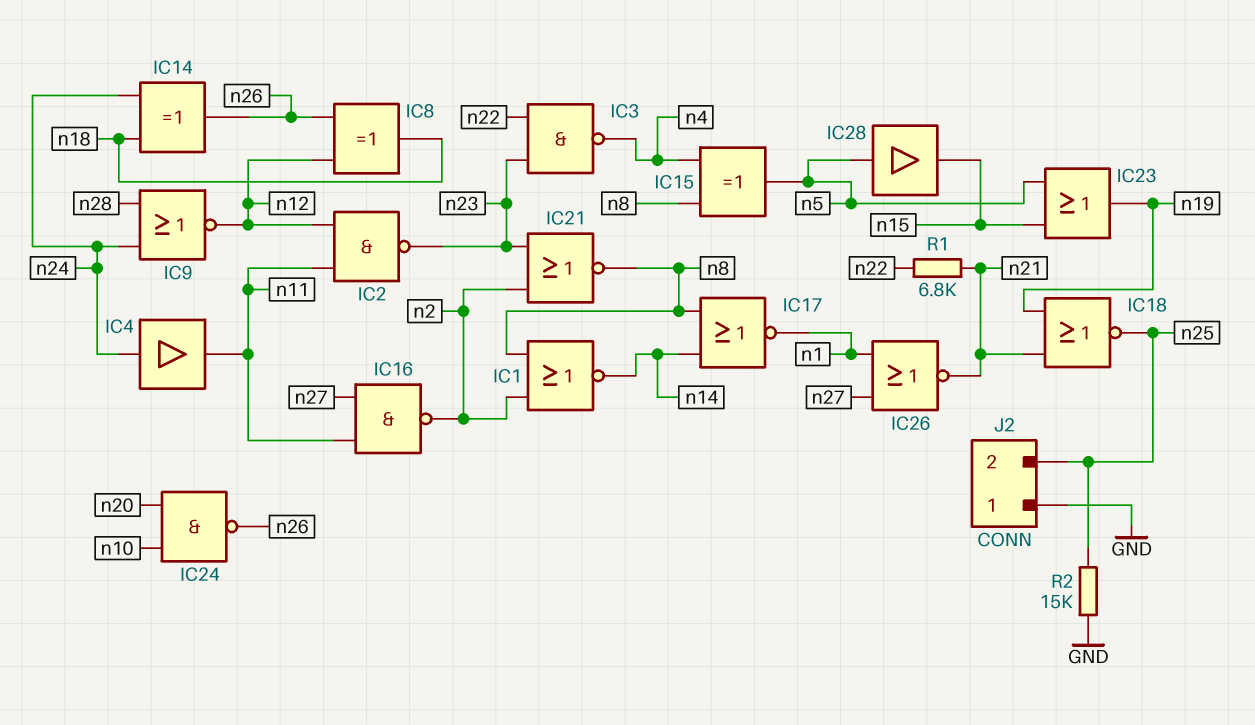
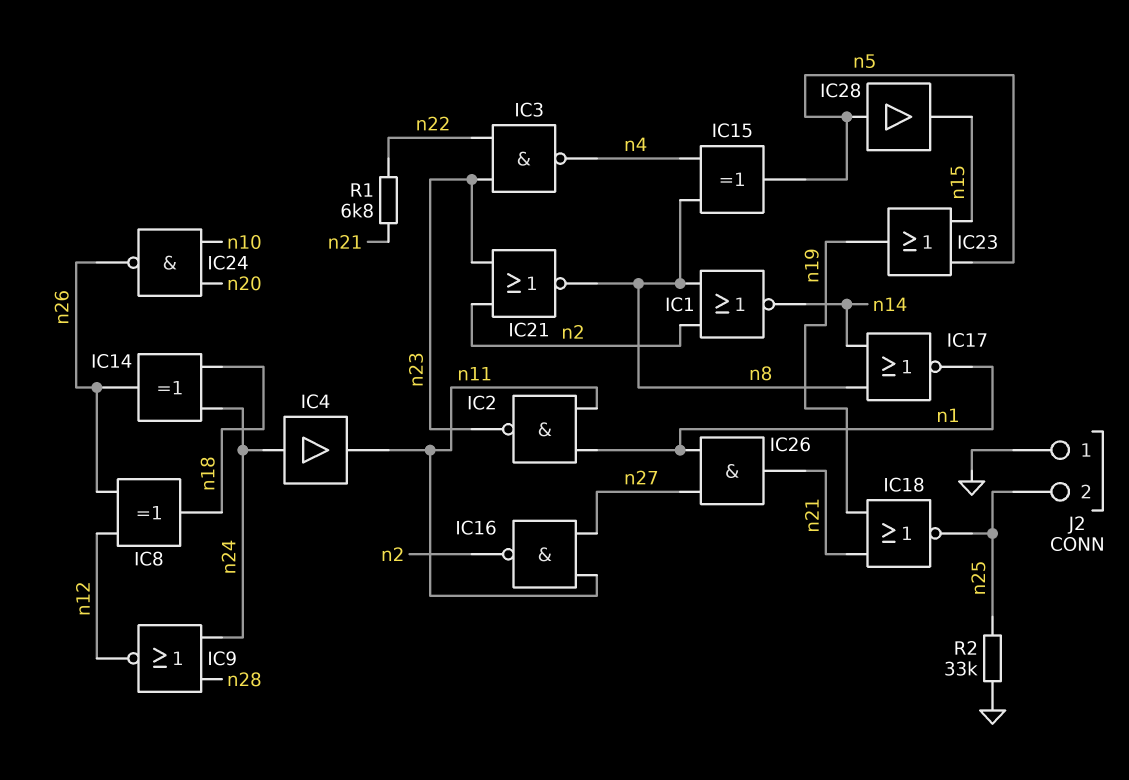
IC2: NAND (in n11, in n12, out n23) -> NAND (in n1, in n11, out n23)
IC26: NOR (in n1, in n27, out n21) -> AND (in n1, in n27, out n21)
R2: 15k (GND, n25) -> 33k (GND, n25)

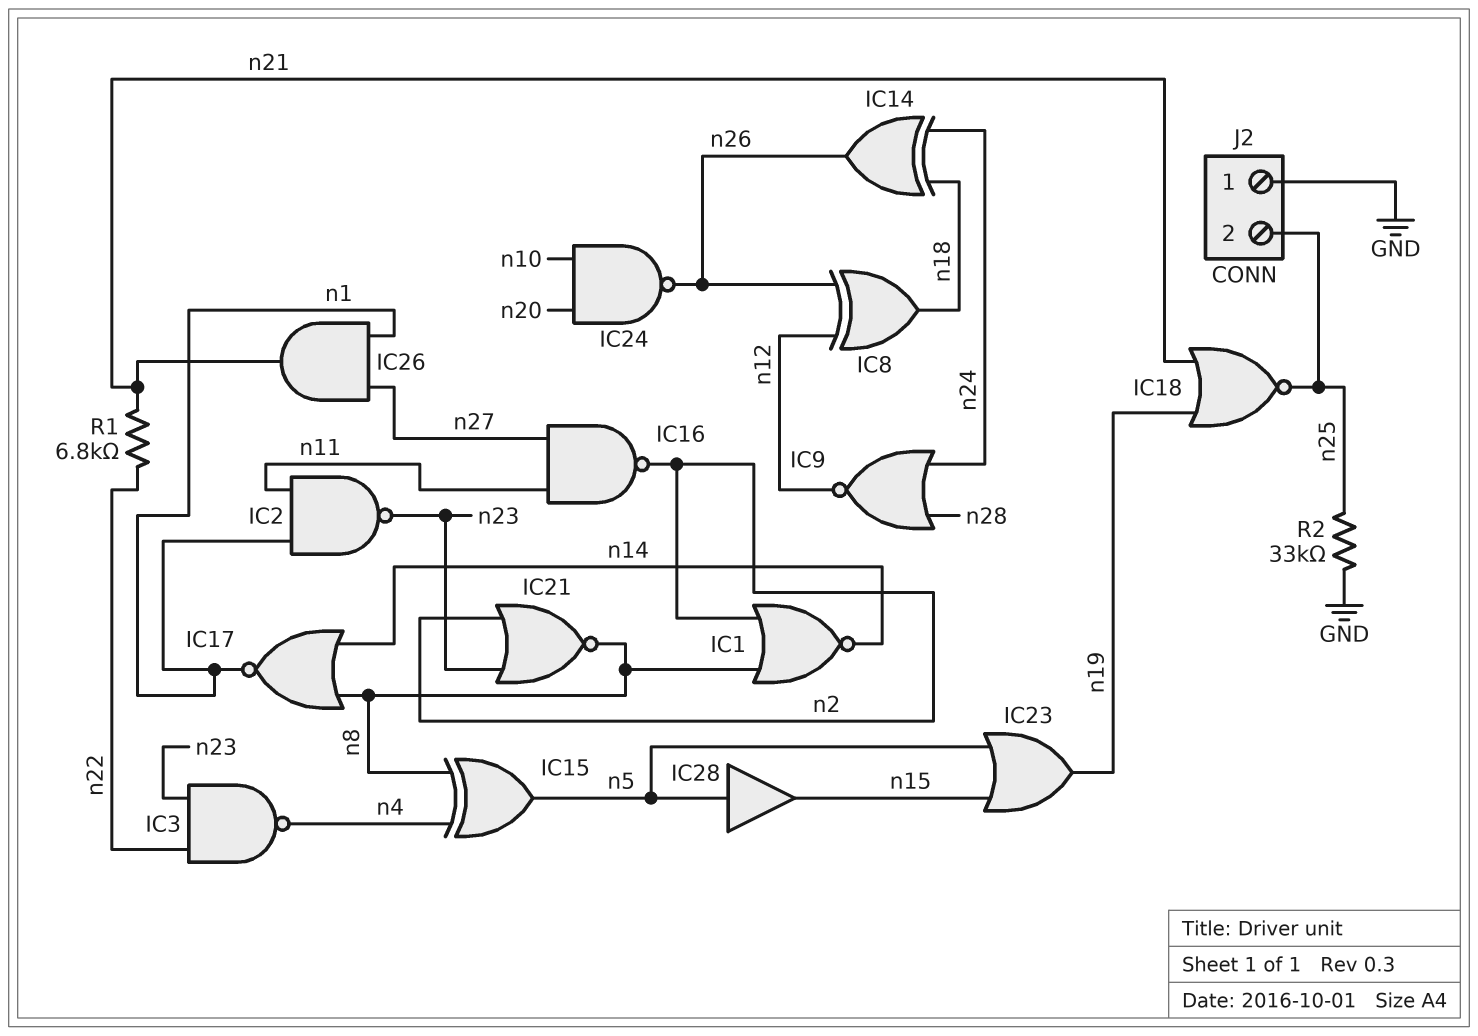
IC4: buffer (in n24, out n11) -> none

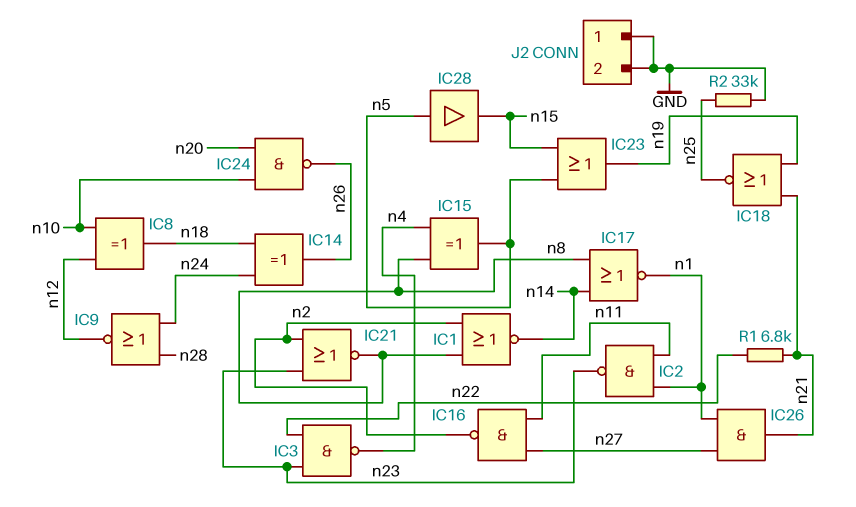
IC8: XOR (in n12, in n26, out n18) -> XOR (in n10, in n12, out n18)
J2 pin 2: n25 -> GND

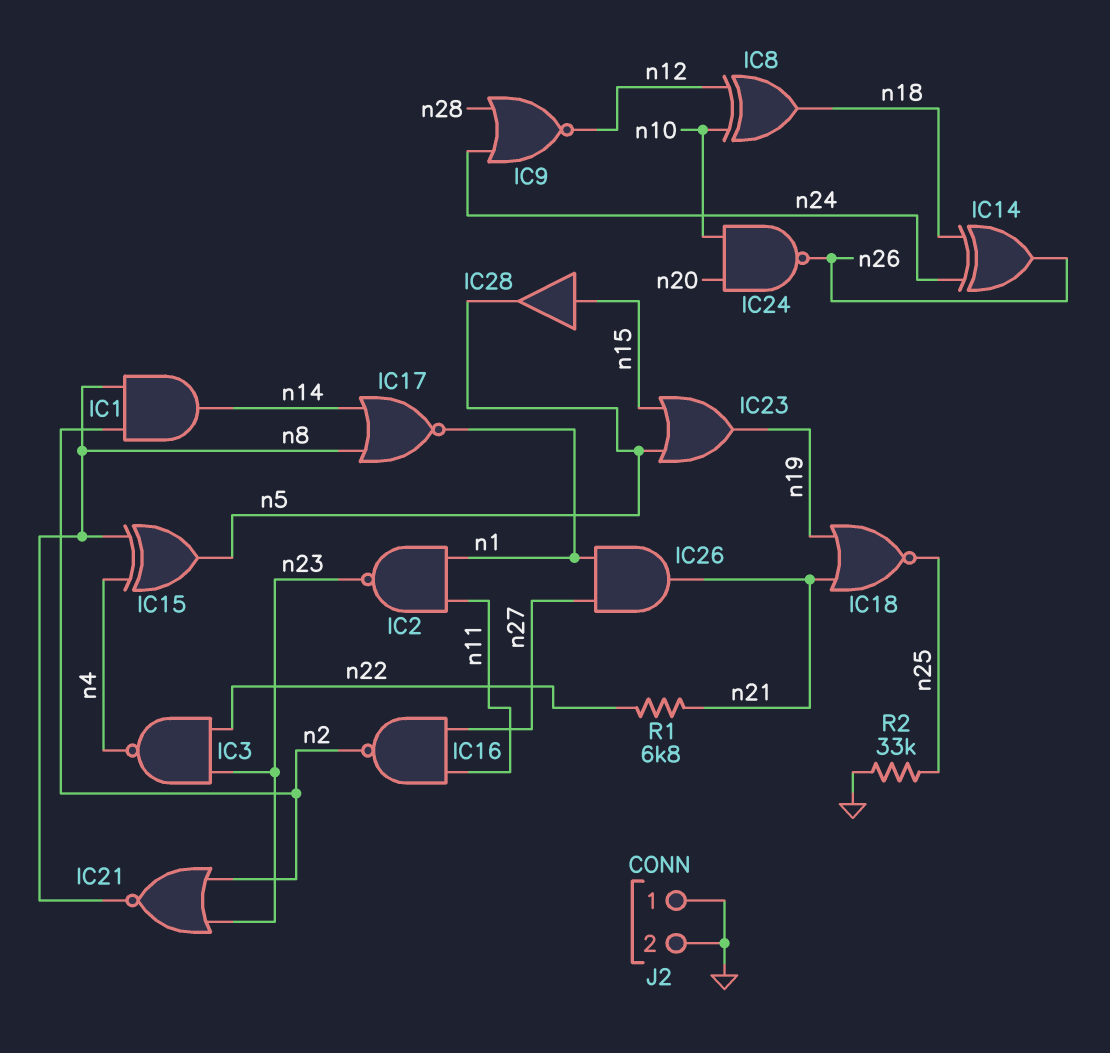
IC1: NOR (in n2, in n8, out n14) -> AND (in n2, in n8, out n14)
IC28: buffer (in n5, out n15) -> buffer (in n15, out n5)

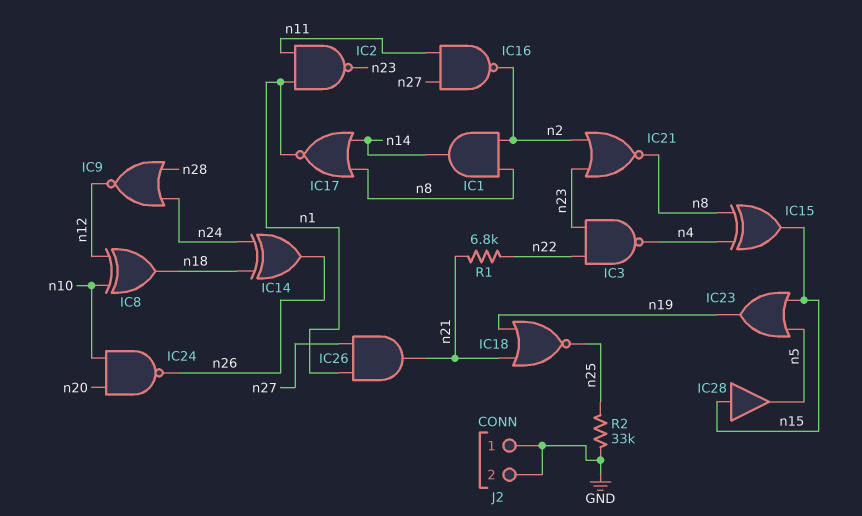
IC15: XOR (in n4, in n8, out n5) -> XOR (in n4, in n8, out n15)

